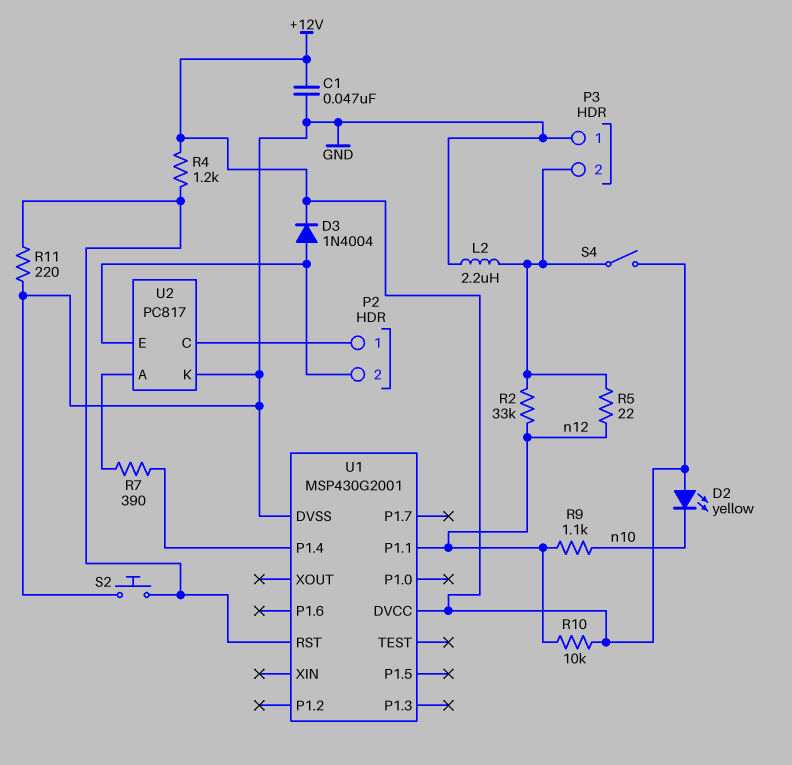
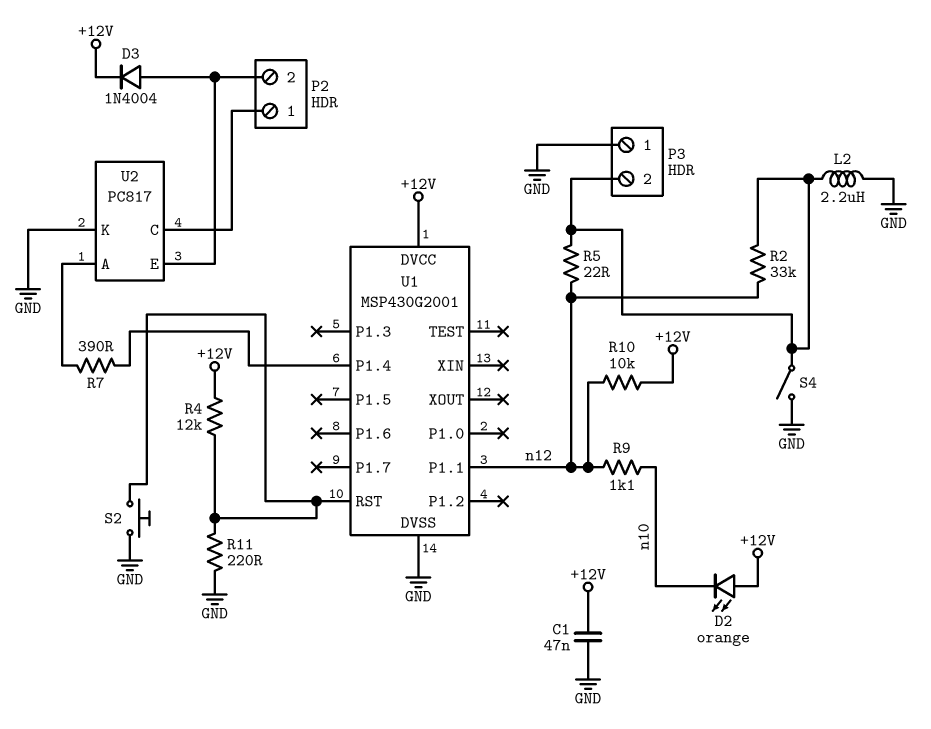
D2: LED yellow (A +12V, K n10) -> LED orange (A +12V, K n10)
R4: 1.2k (+12V, U1/RST) -> 12k (+12V, U1/RST)
S4: switch (+12V, P3/2) -> switch (GND, P3/2)

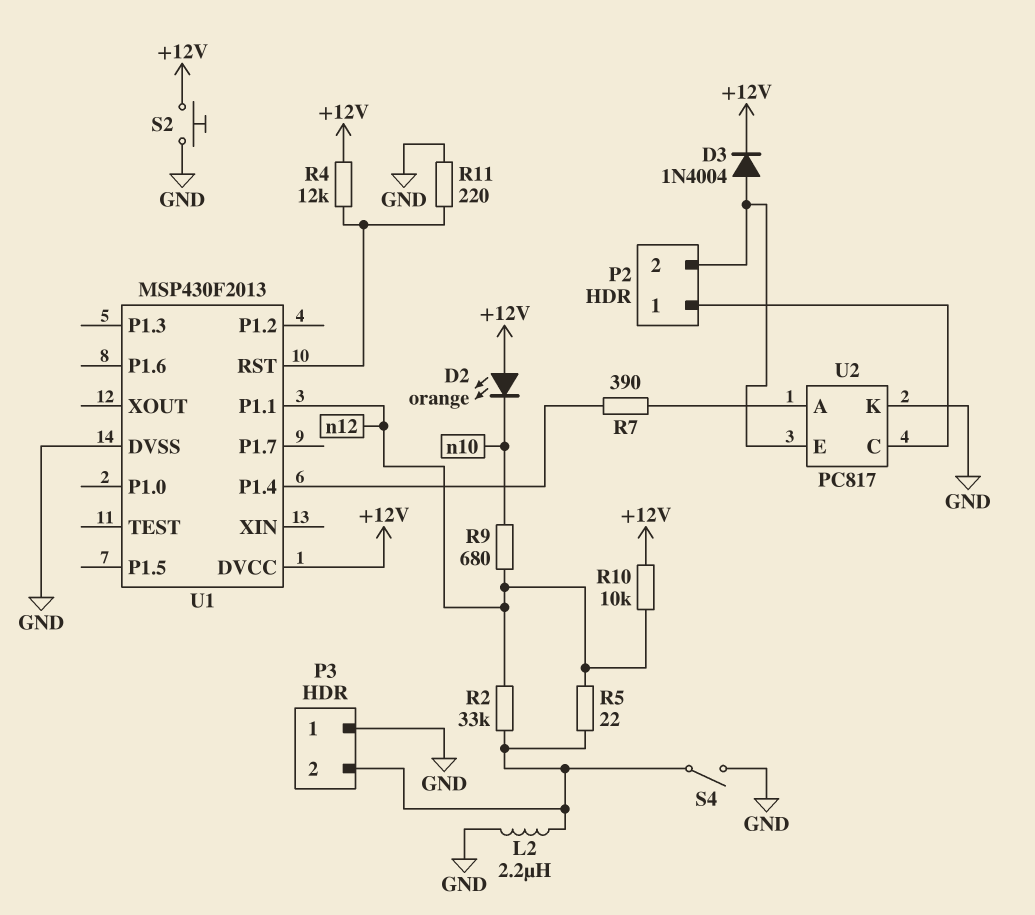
C1: 47nF (+12V, GND) -> none
R9: 1.1k (n10, n12) -> 680 (n10, n12)
S2: button (GND, U1/RST) -> button (+12V, GND)
U1: MSP430G2001 -> MSP430F2013

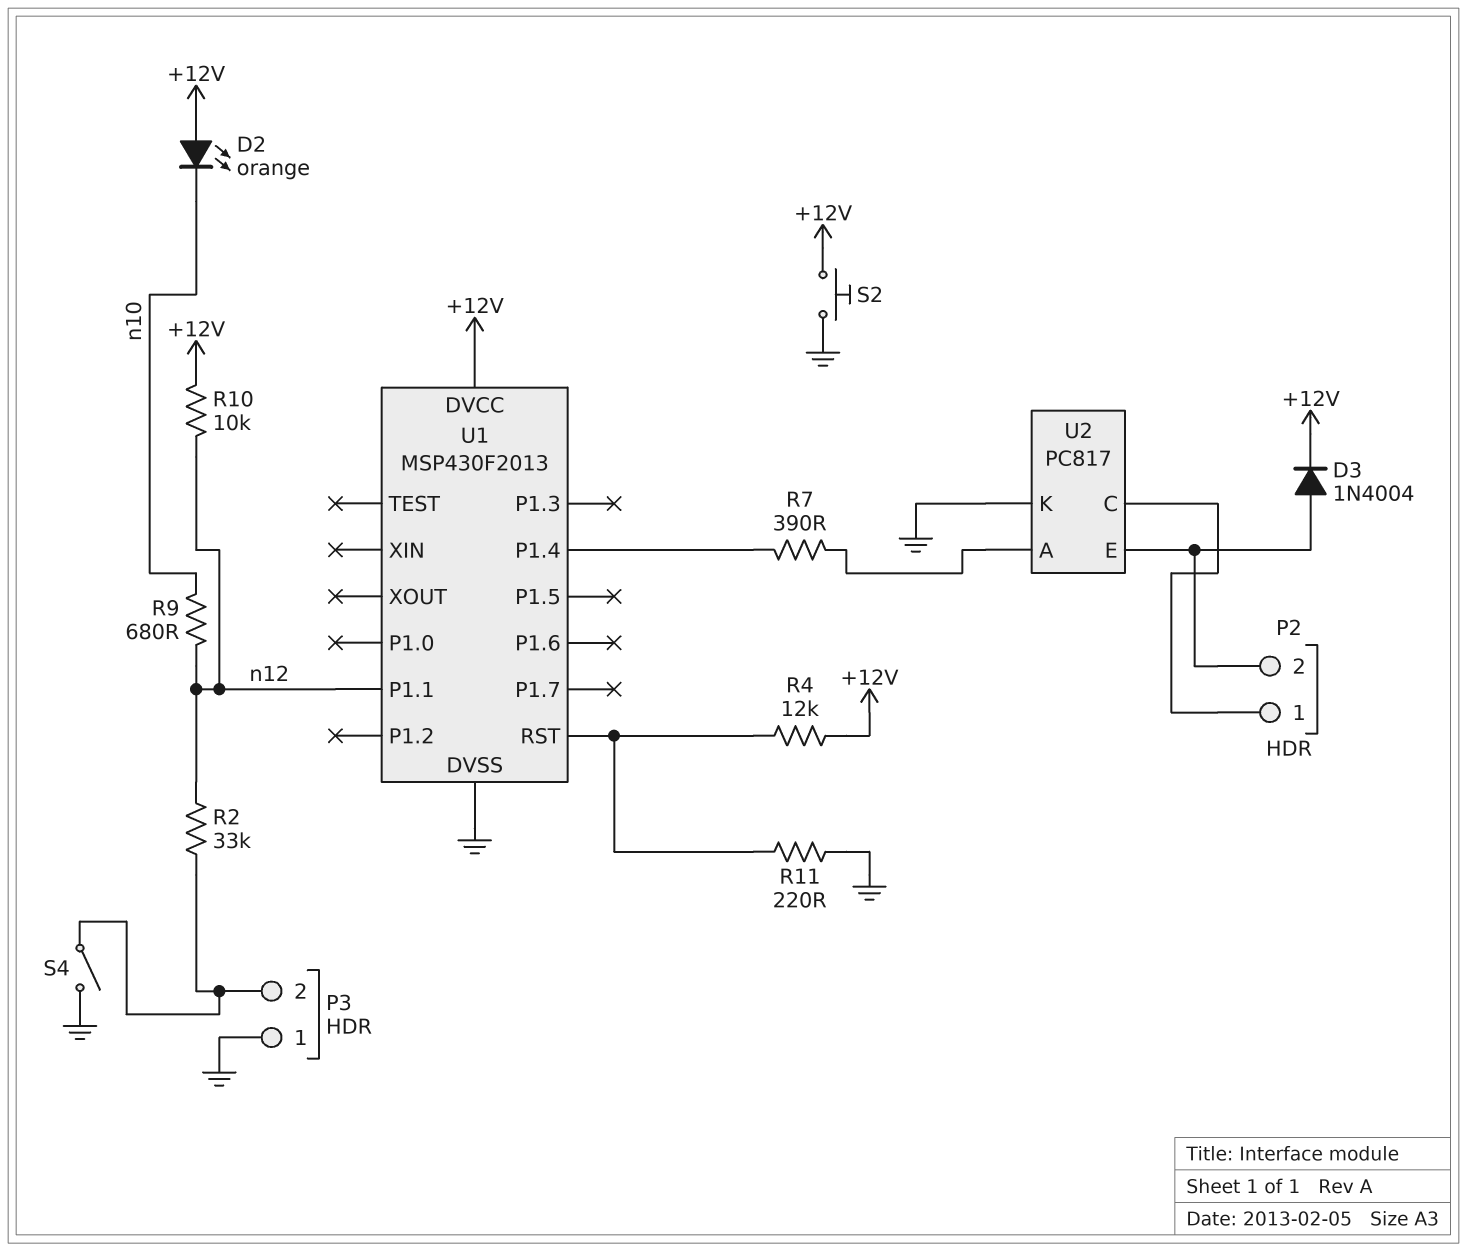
L2: 2.2uH (GND, P3/2) -> none
R5: 22 (P3/2, n12) -> none

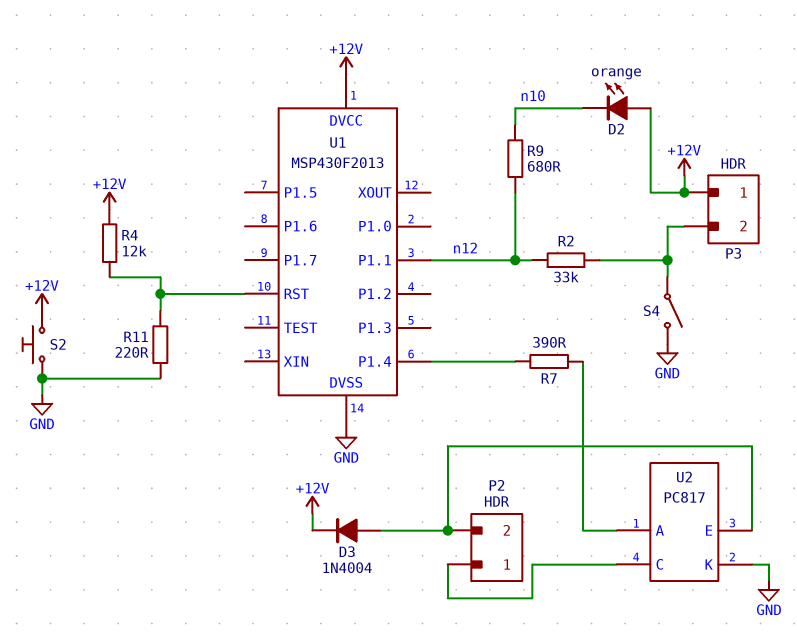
P3 pin 1: GND -> +12V
R10: 10k (+12V, n12) -> none

